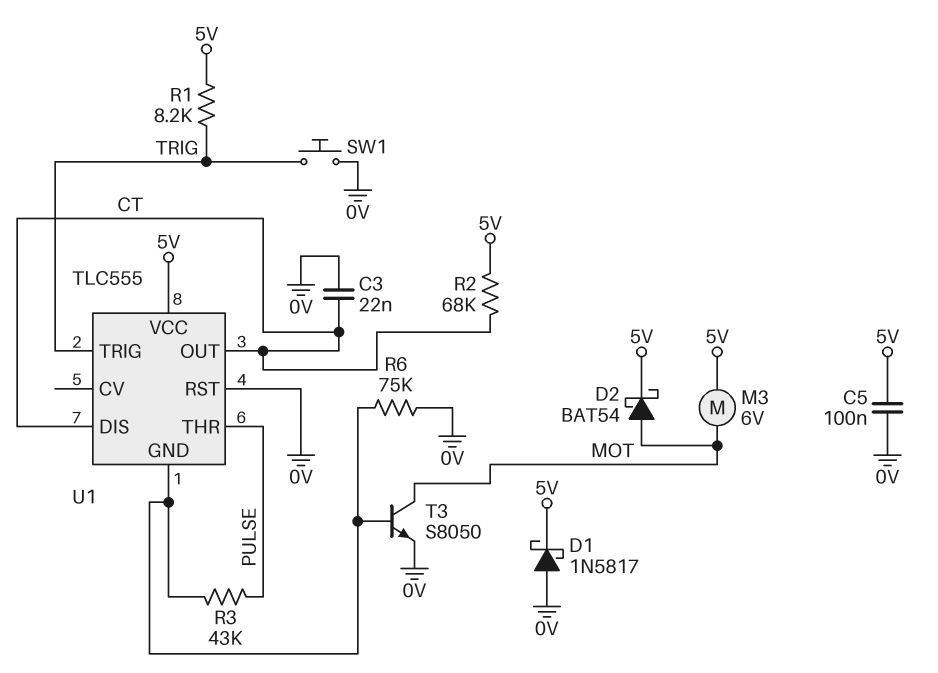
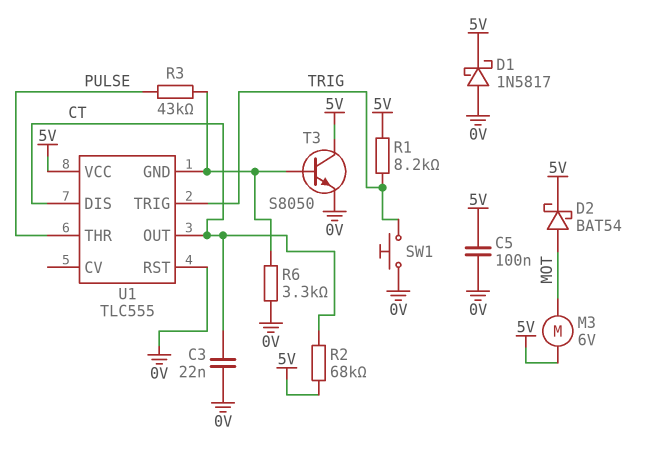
R6: 75k (0V, U1/GND) -> 3.3k (0V, U1/GND)
T3: NPN S8050 (B U1/GND, C MOT, E 0V) -> NPN S8050 (B U1/GND, C 5V, E 0V)

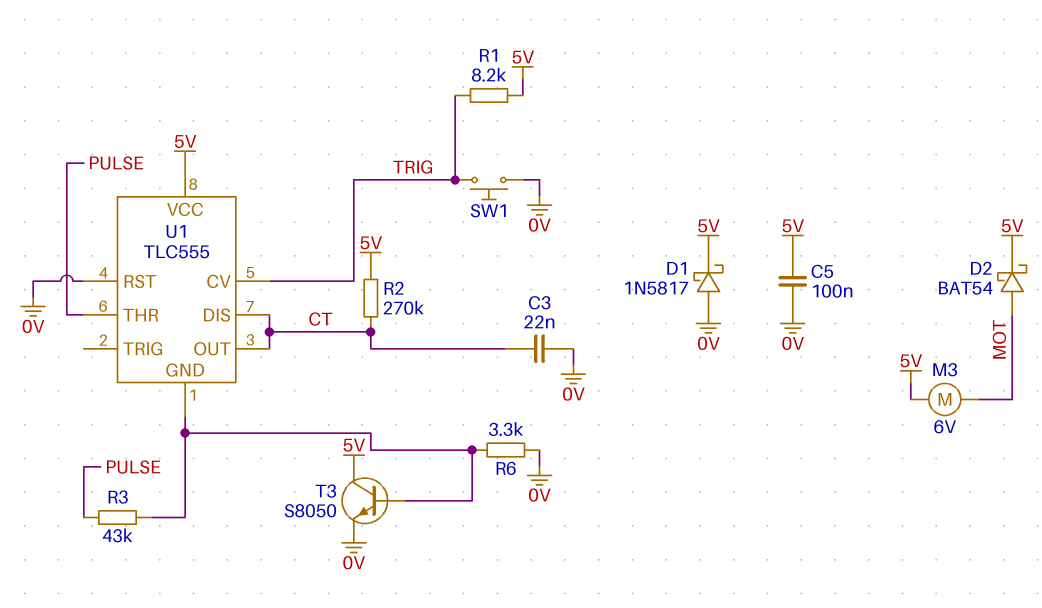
R2: 68k (5V, CT) -> 270k (5V, CT)
U1 pin CV: none -> TRIG
U1 pin TRIG: TRIG -> none

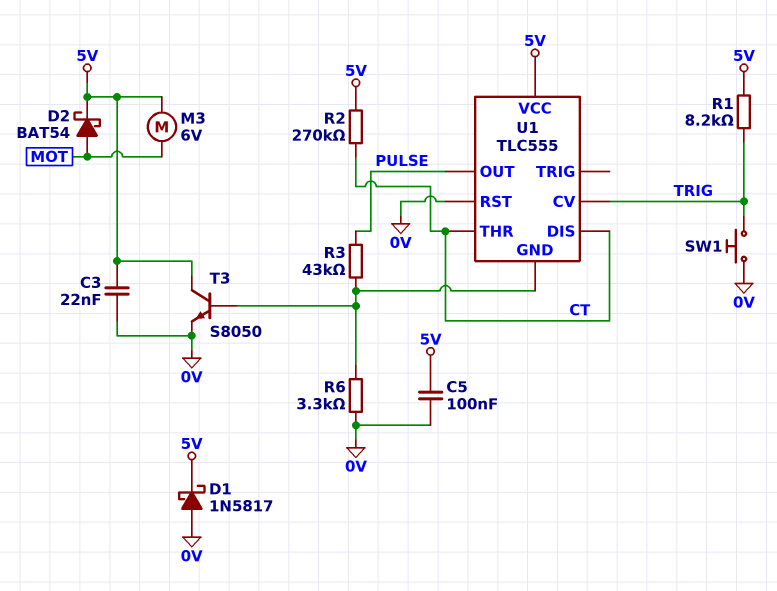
C3: 22nF (0V, CT) -> 22nF (0V, 5V)
U1 pin OUT: CT -> PULSE
U1 pin THR: PULSE -> CT

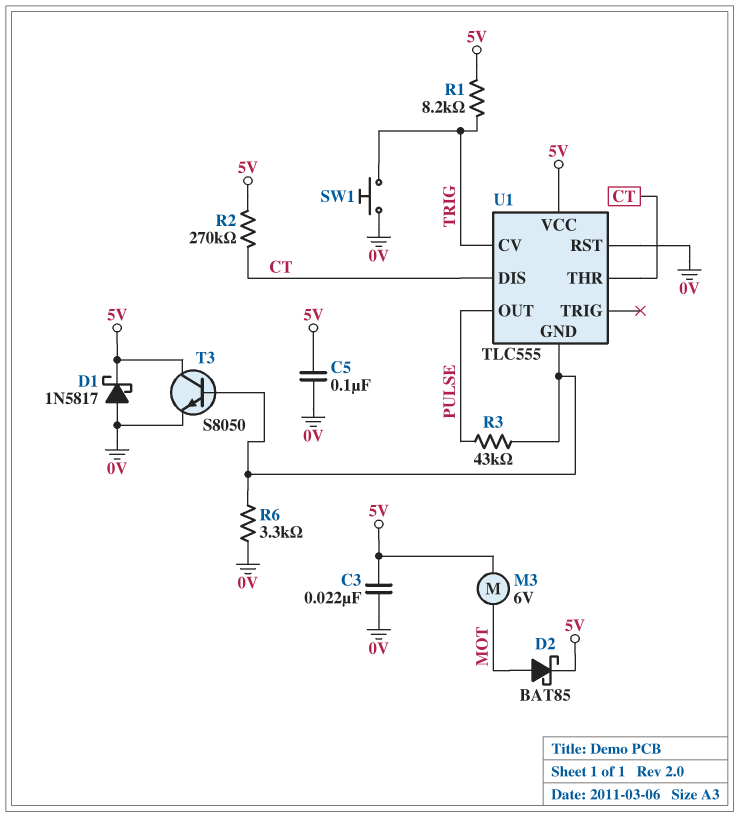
D2: schottky BAT54 (A MOT, K 5V) -> schottky BAT85 (A MOT, K 5V)

